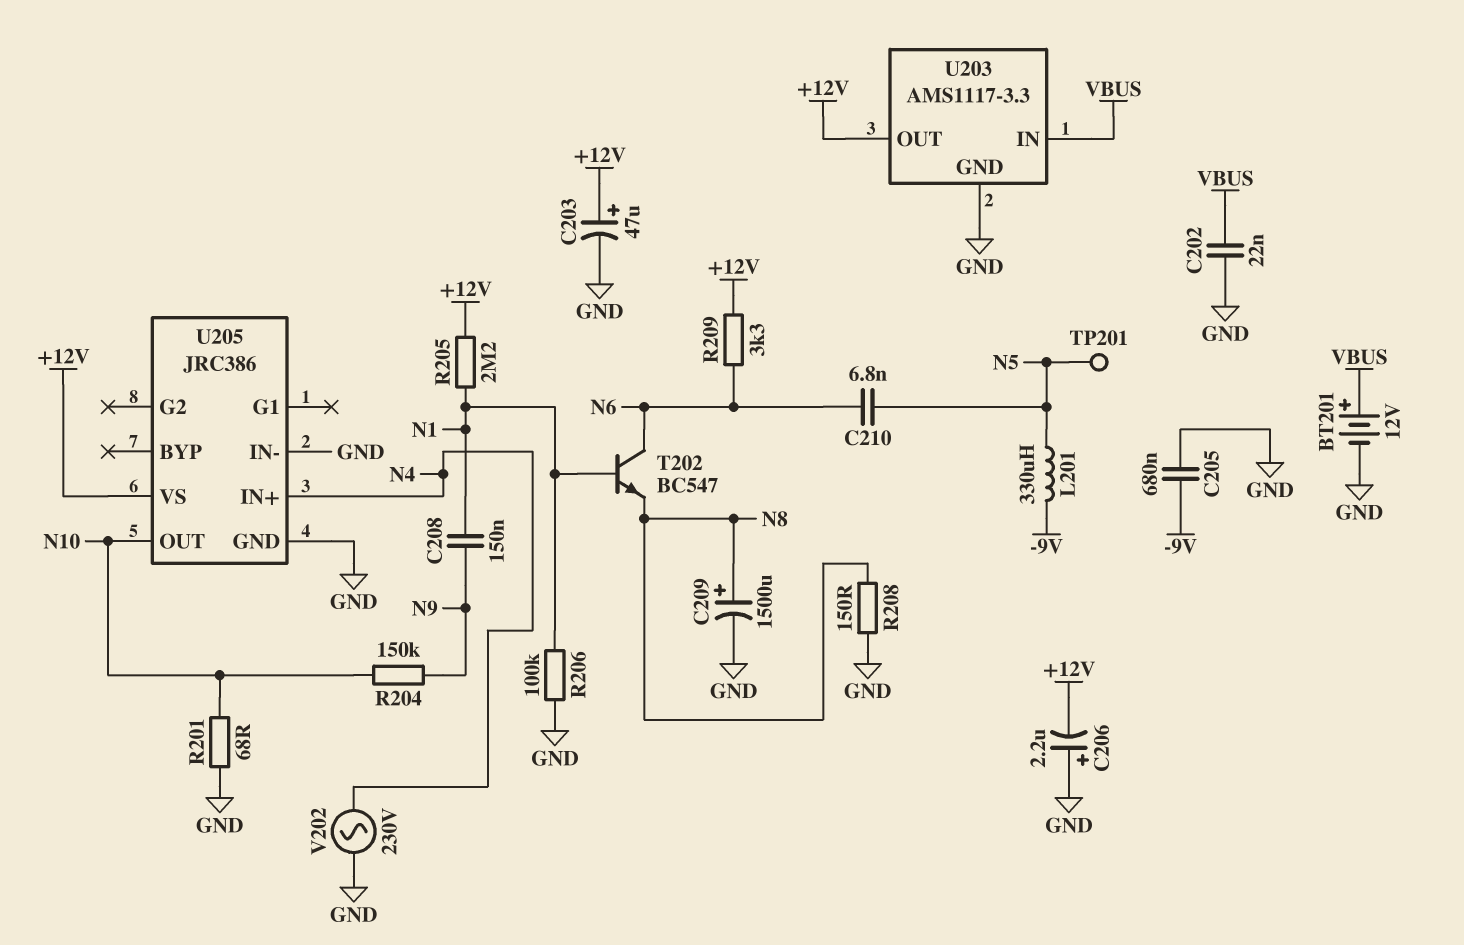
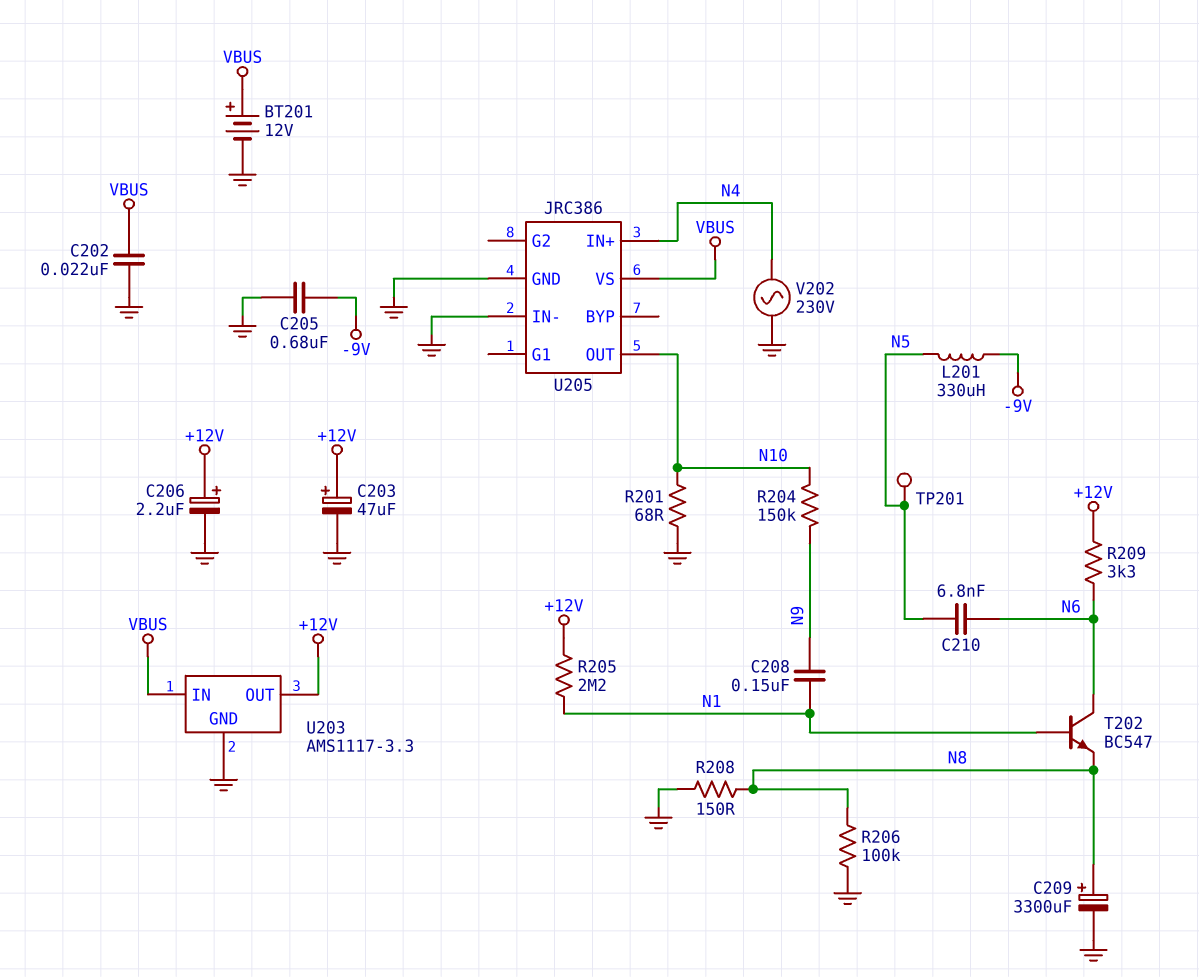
C206: 2.2uF (plus GND, minus +12V) -> 2.2uF (plus +12V, minus GND)
C209: 1500uF (plus N8, minus GND) -> 3300uF (plus N8, minus GND)
R206: 100k (GND, N1) -> 100k (GND, N8)
U205 pin VS: +12V -> VBUS

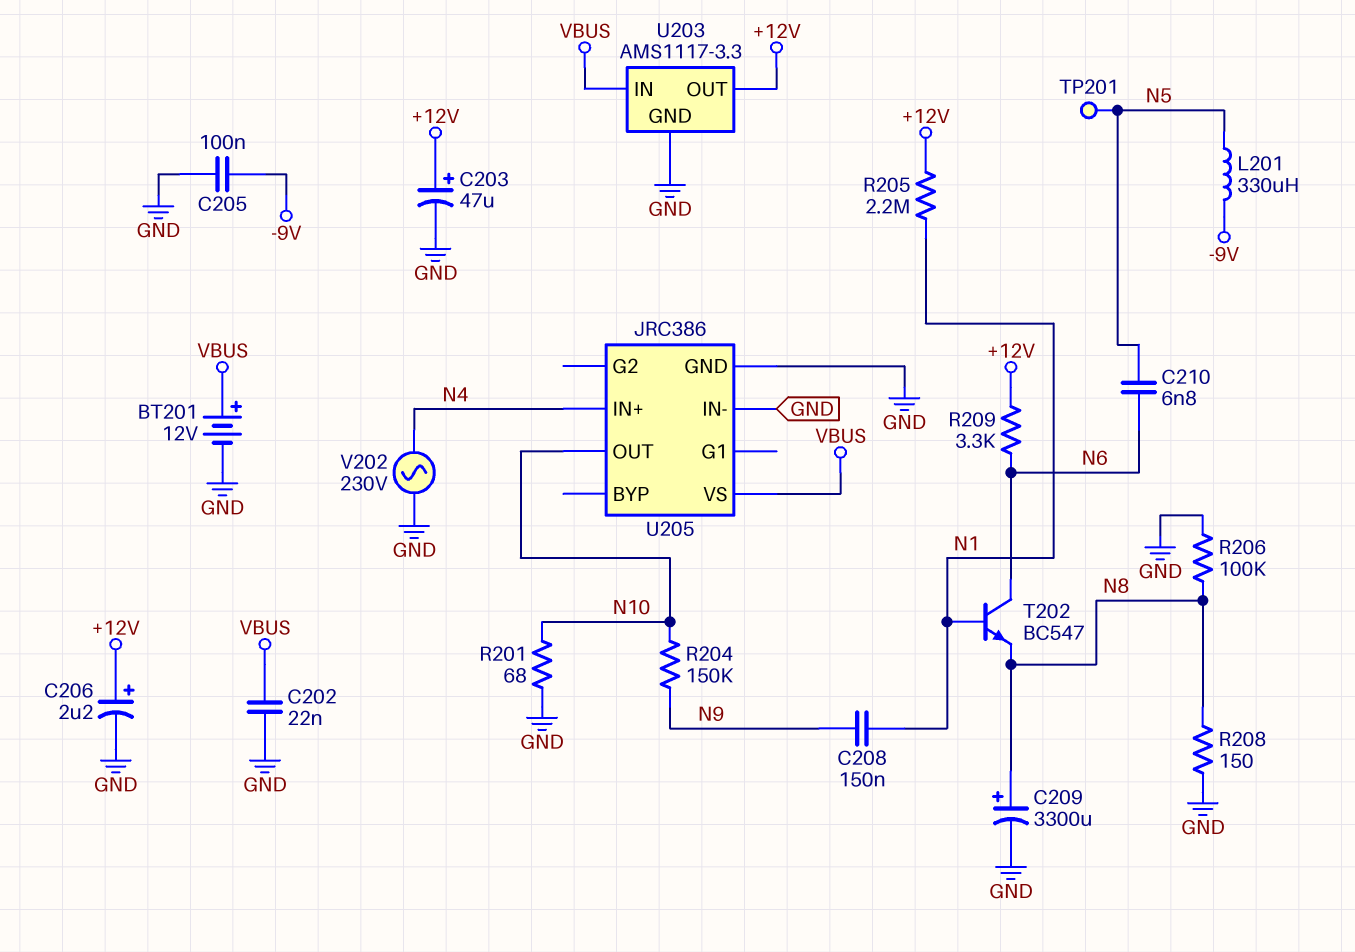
C205: 680nF (-9V, GND) -> 100nF (-9V, GND)

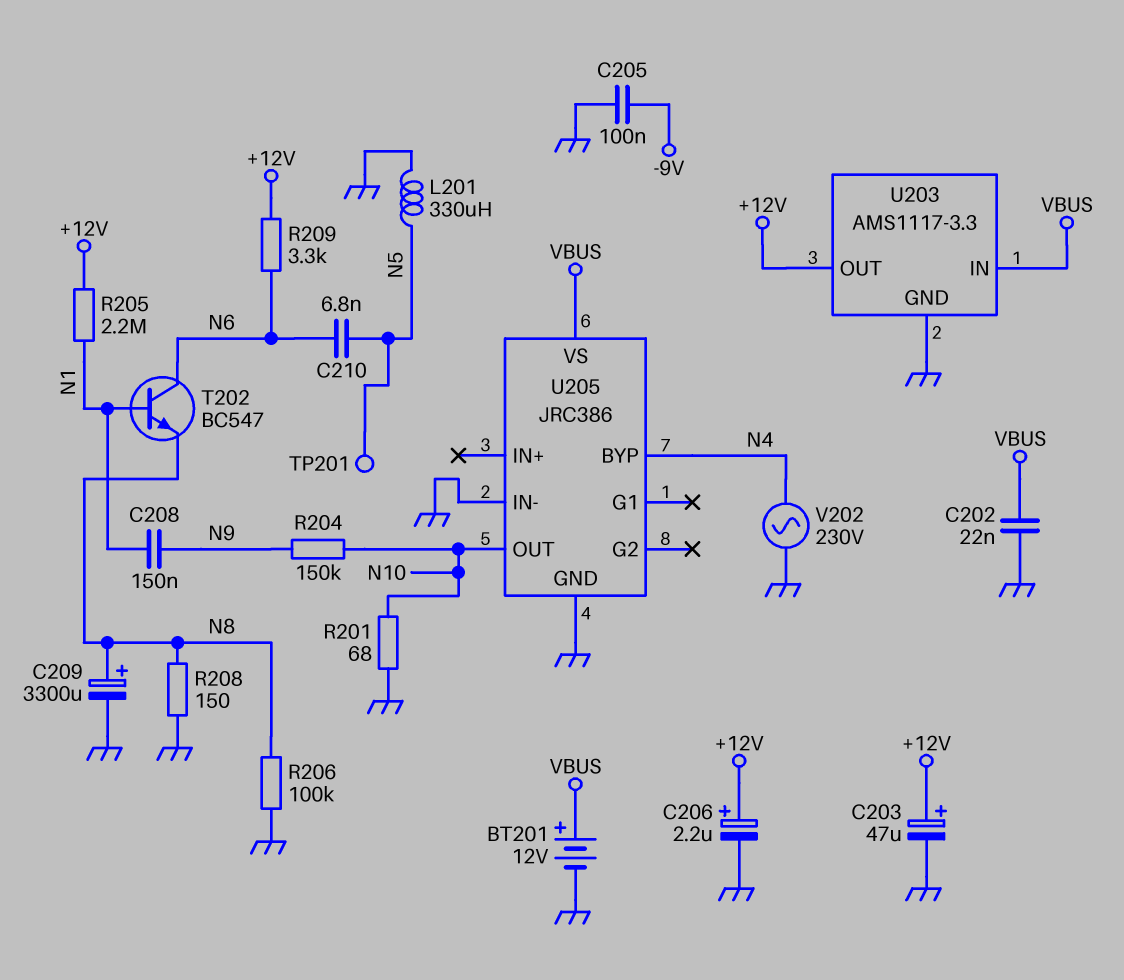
L201: 330uH (-9V, N5) -> 330uH (GND, N5)
U205 pin BYP: none -> N4
U205 pin IN+: N4 -> none

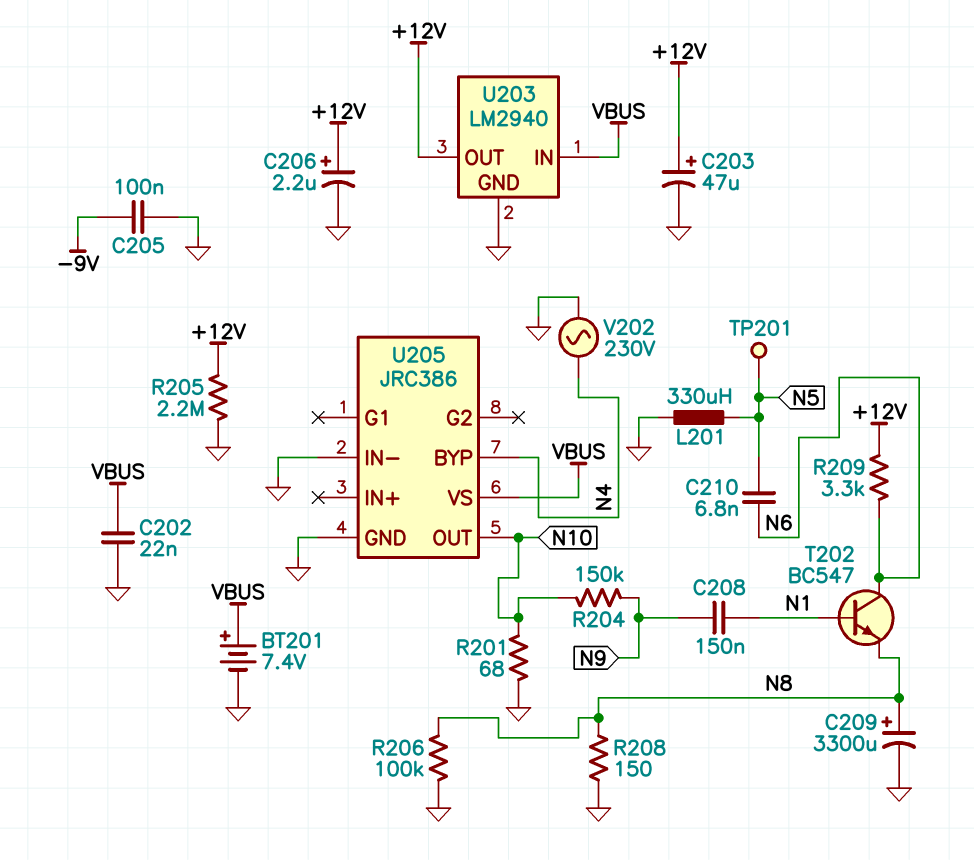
BT201: 12V (plus VBUS, minus GND) -> 7.4V (plus VBUS, minus GND)
R205: 2.2M (+12V, N1) -> 2.2M (+12V, GND)
U203: AMS1117-3.3 -> LM2940

